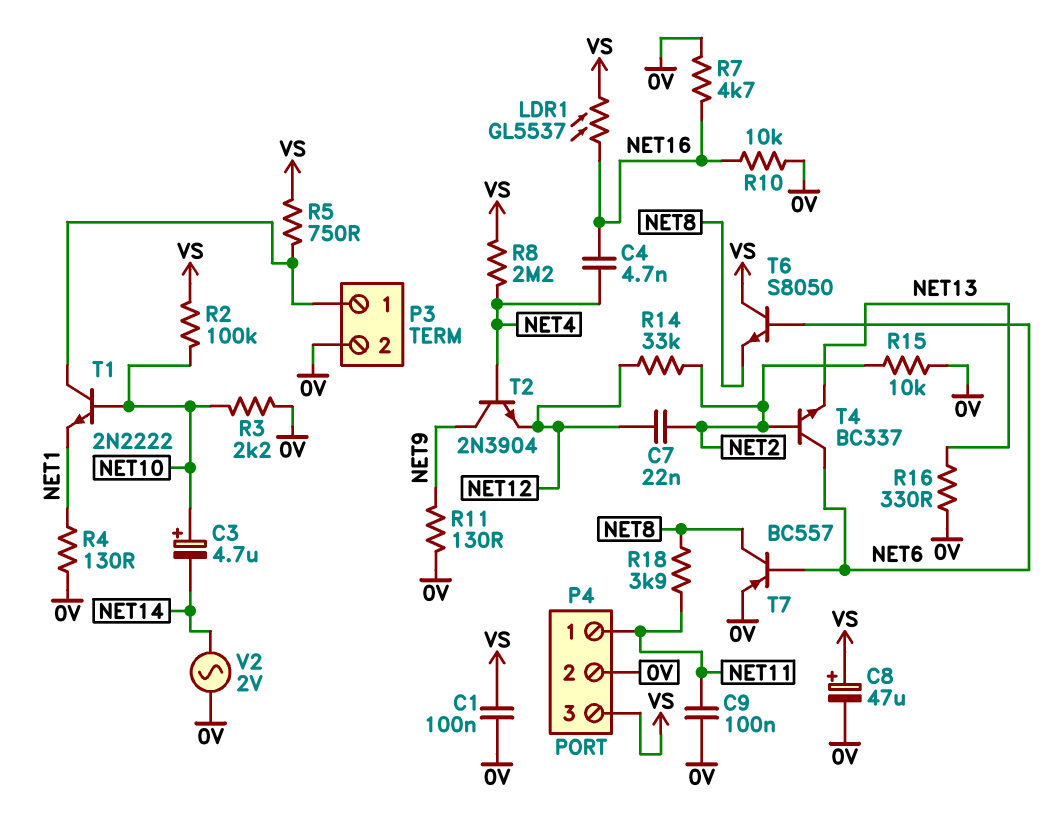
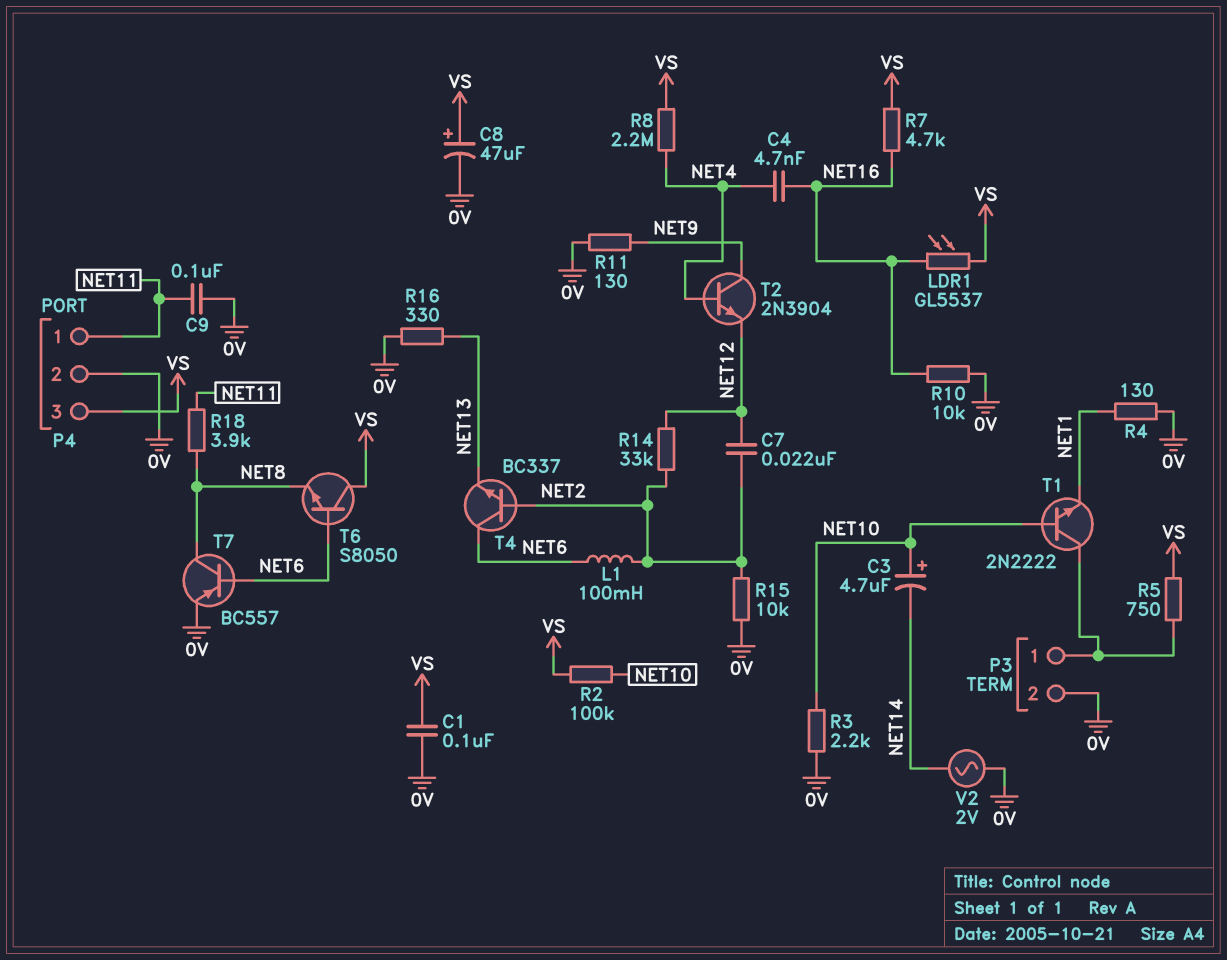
L1: none -> 100mH (NET2, NET6)
R7: 4.7k (0V, NET16) -> 4.7k (NET16, VS)

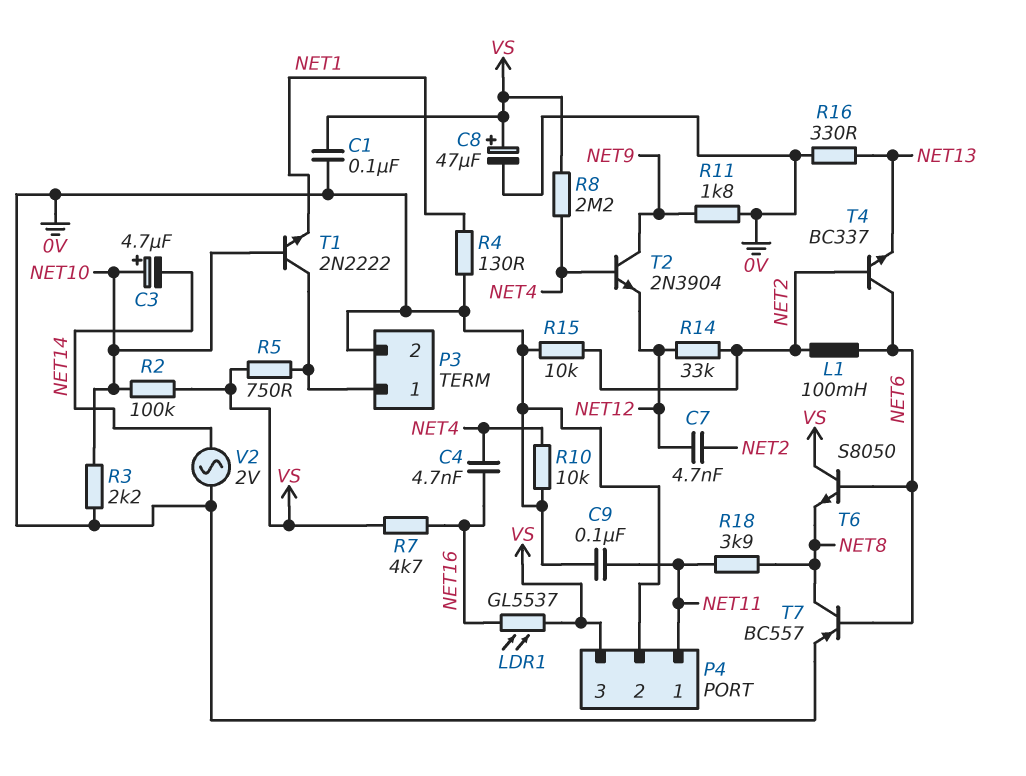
C7: 22nF (NET2, NET12) -> 4.7nF (NET2, NET12)
R10: 10k (0V, NET16) -> 10k (0V, NET4)
R11: 130 (0V, NET9) -> 1.8k (0V, NET9)

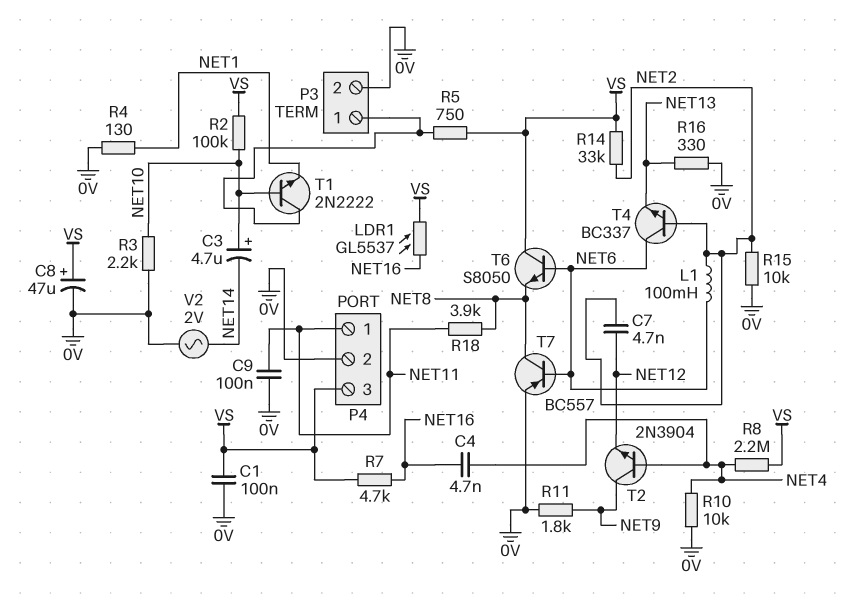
R14: 33k (NET2, NET12) -> 33k (NET2, VS)

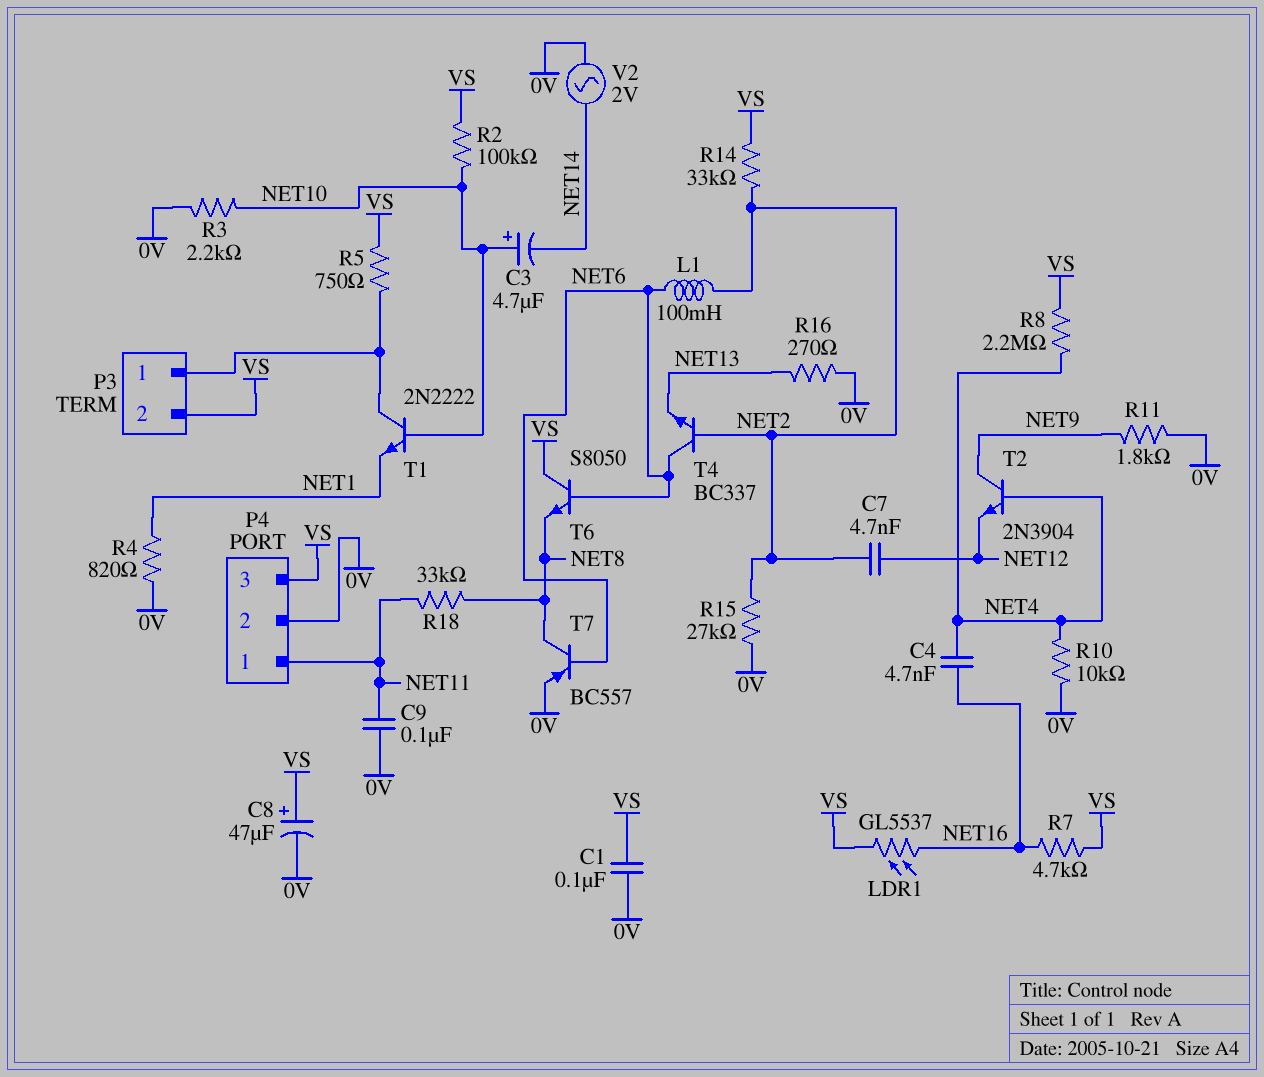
P3 pin 2: 0V -> VS
R4: 130 (0V, NET1) -> 820 (0V, NET1)
R15: 10k (0V, NET2) -> 27k (0V, NET2)
R16: 330 (0V, NET13) -> 270 (0V, NET13)
R18: 3.9k (NET8, NET11) -> 33k (NET8, NET11)

